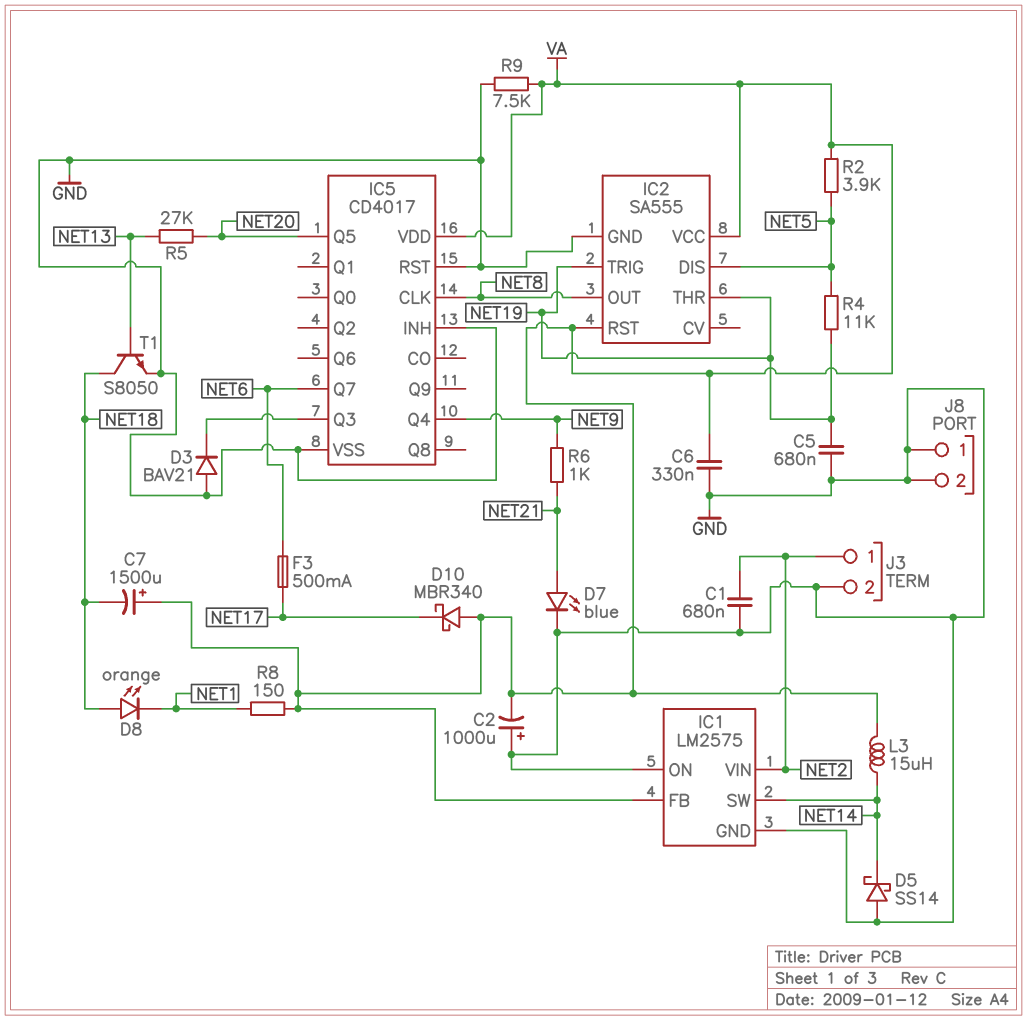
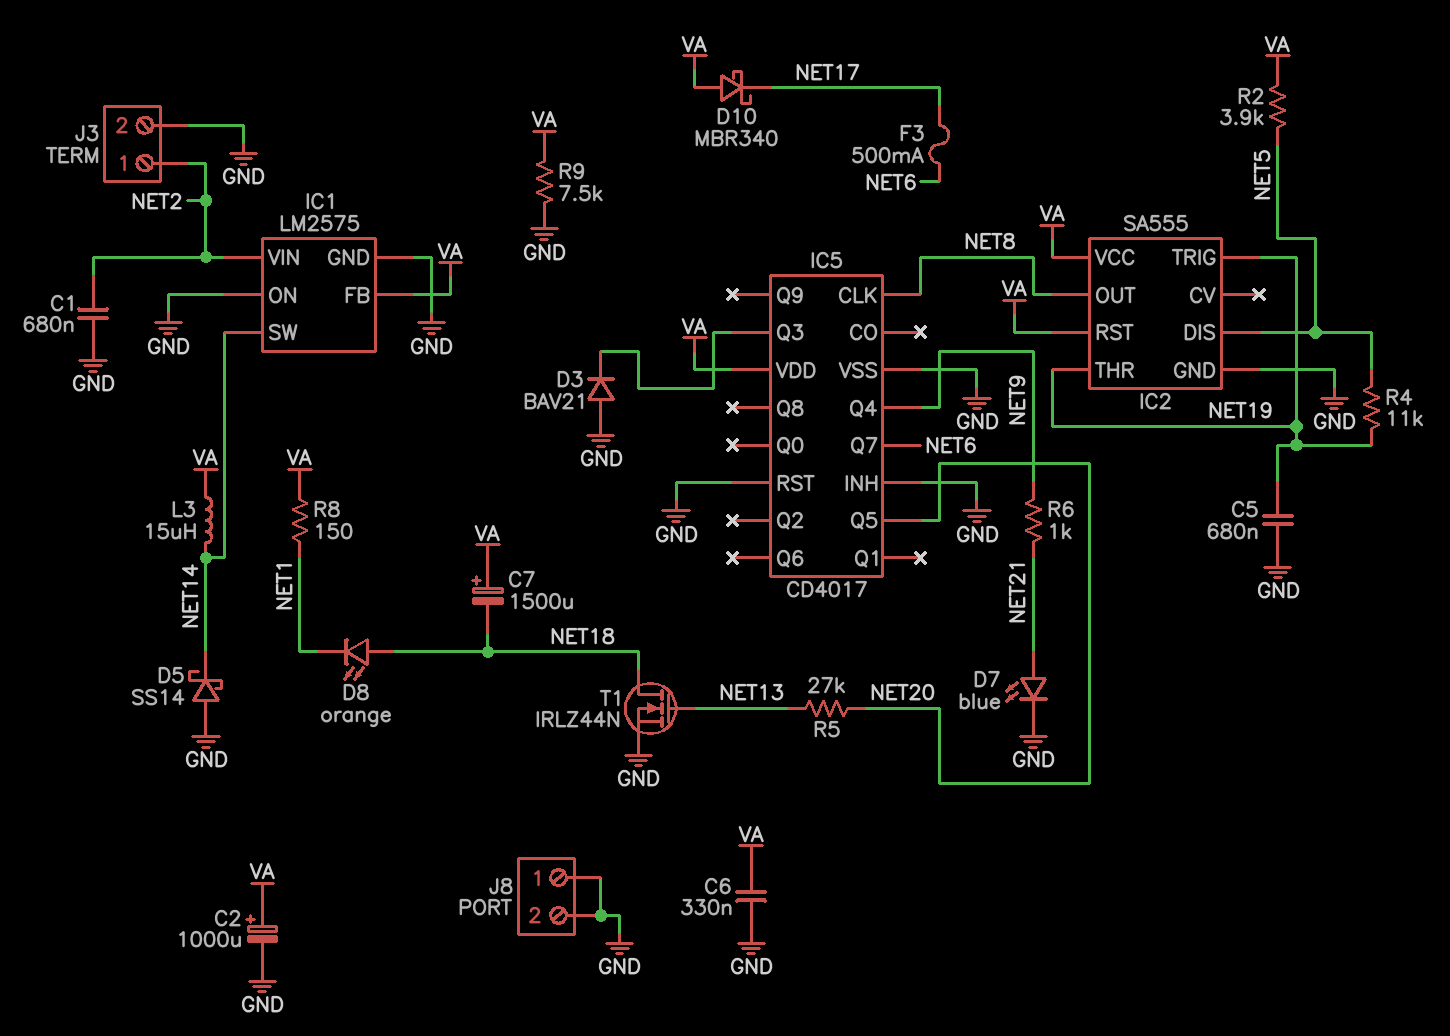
C2: 1000uF (plus GND, minus VA) -> 1000uF (plus VA, minus GND)
T1: NPN S8050 (B NET13, C NET18, E GND) -> NMOS IRLZ44N (G NET13, D NET18, S GND)

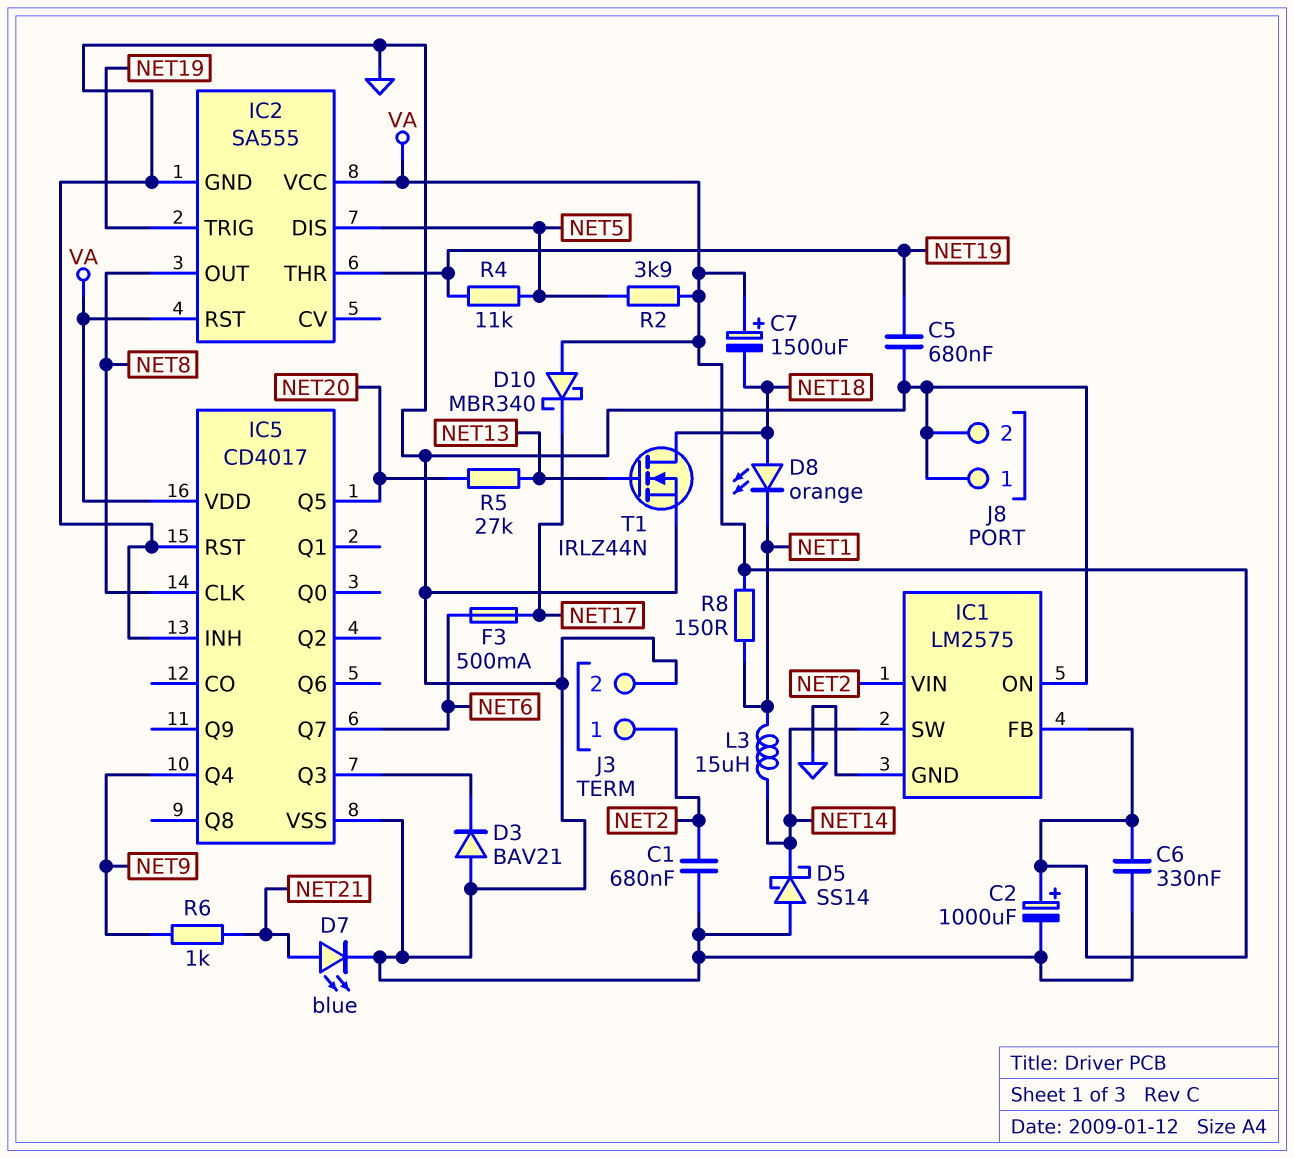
L3: 15uH (NET14, VA) -> 15uH (NET1, NET14)
R9: 7.5k (GND, VA) -> none

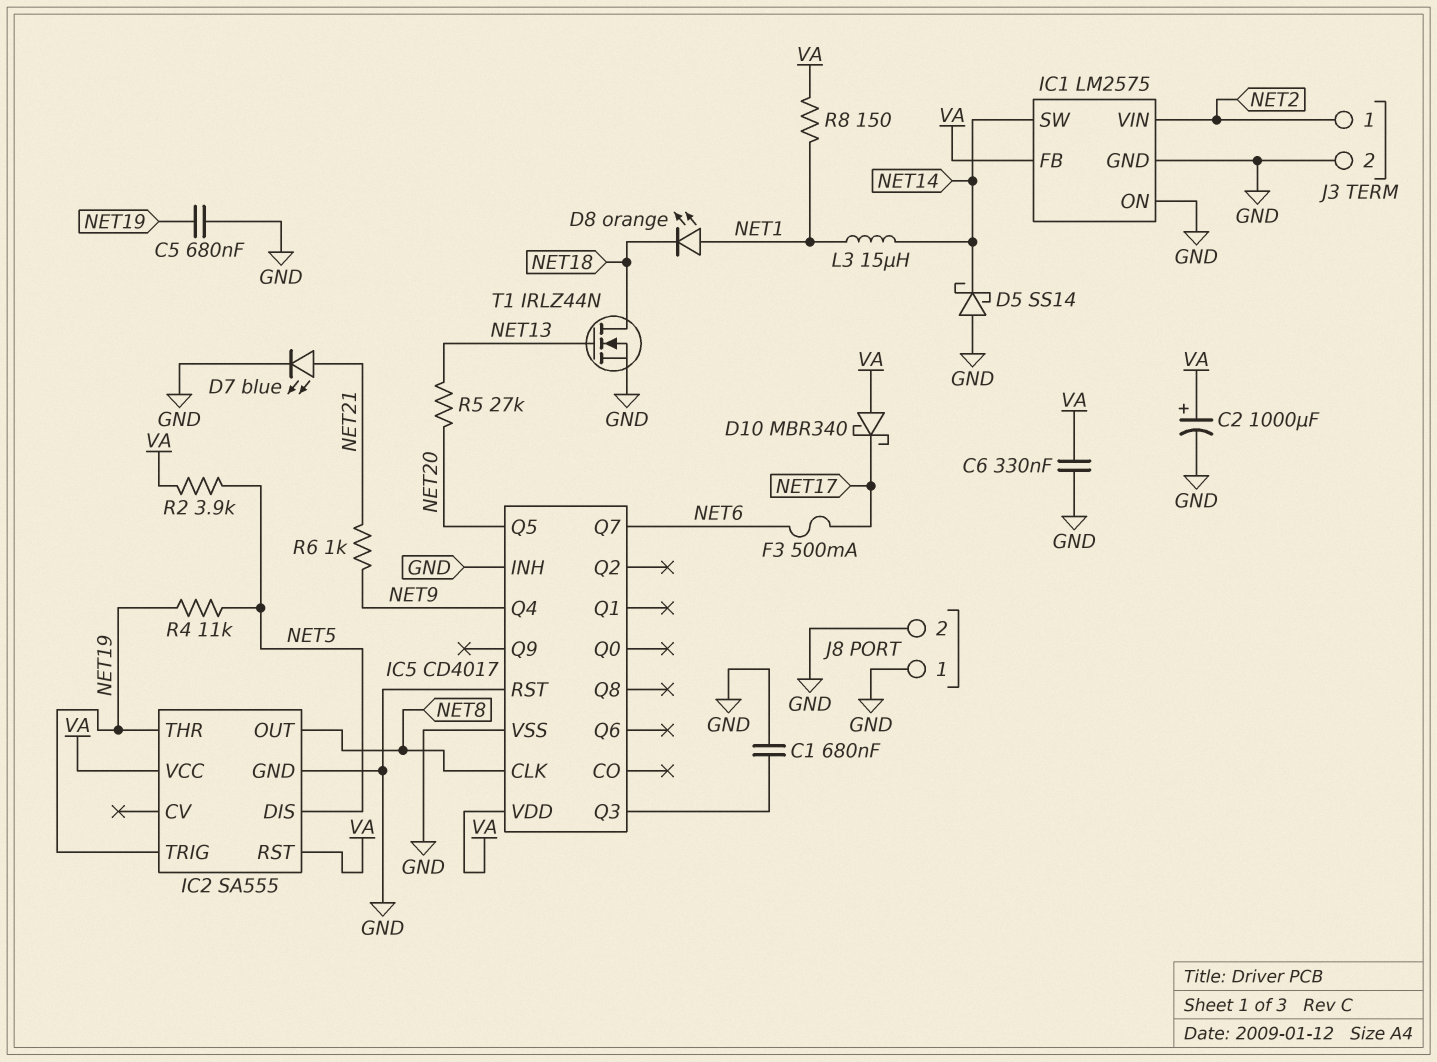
C1: 680nF (GND, NET2) -> 680nF (GND, IC5/Q3)
C7: 1500uF (plus VA, minus NET18) -> none
D3: diode BAV21 (A GND, K IC5/Q3) -> none
D8: LED orange (A NET18, K NET1) -> LED orange (A NET1, K NET18)

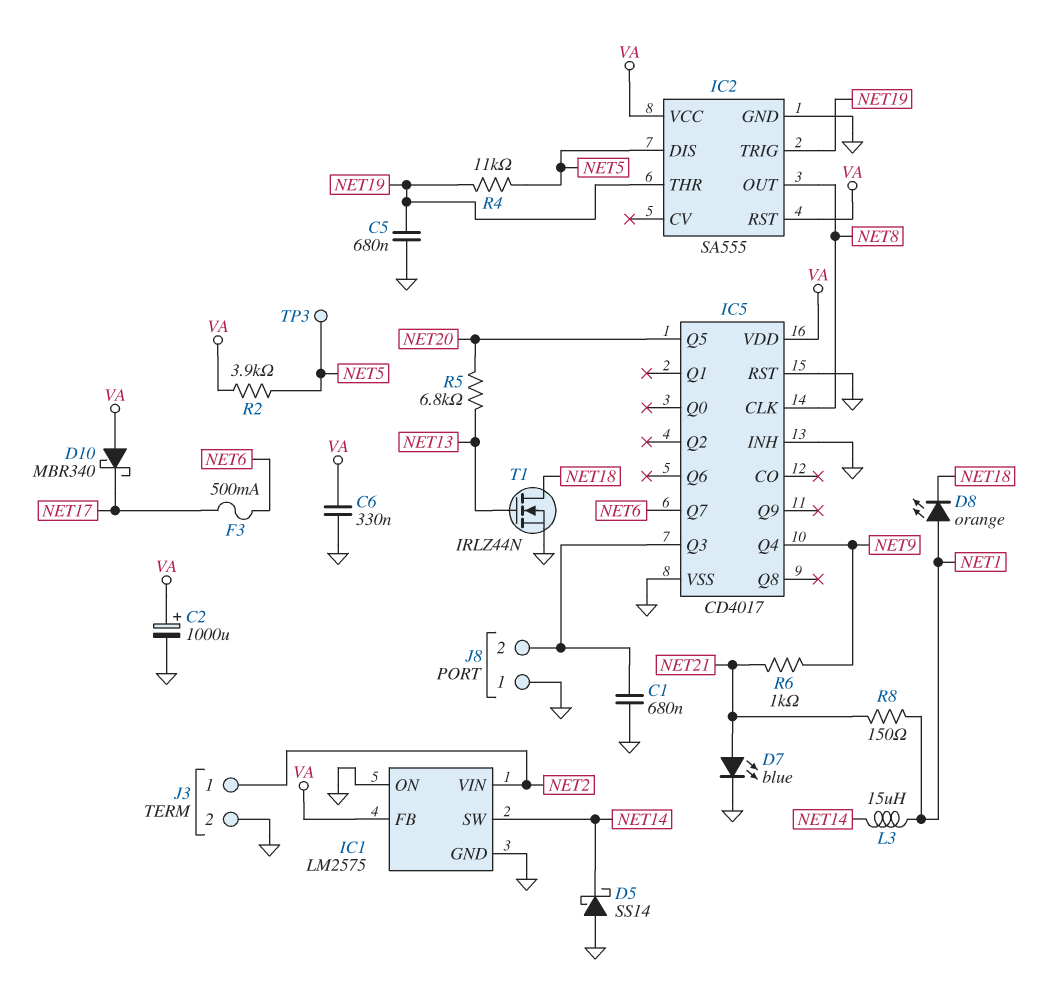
J8 pin 2: GND -> IC5/Q3
R5: 27k (NET13, NET20) -> 6.8k (NET13, NET20)
R8: 150 (NET1, VA) -> 150 (NET1, NET21)
TP3: none -> test point (NET5)

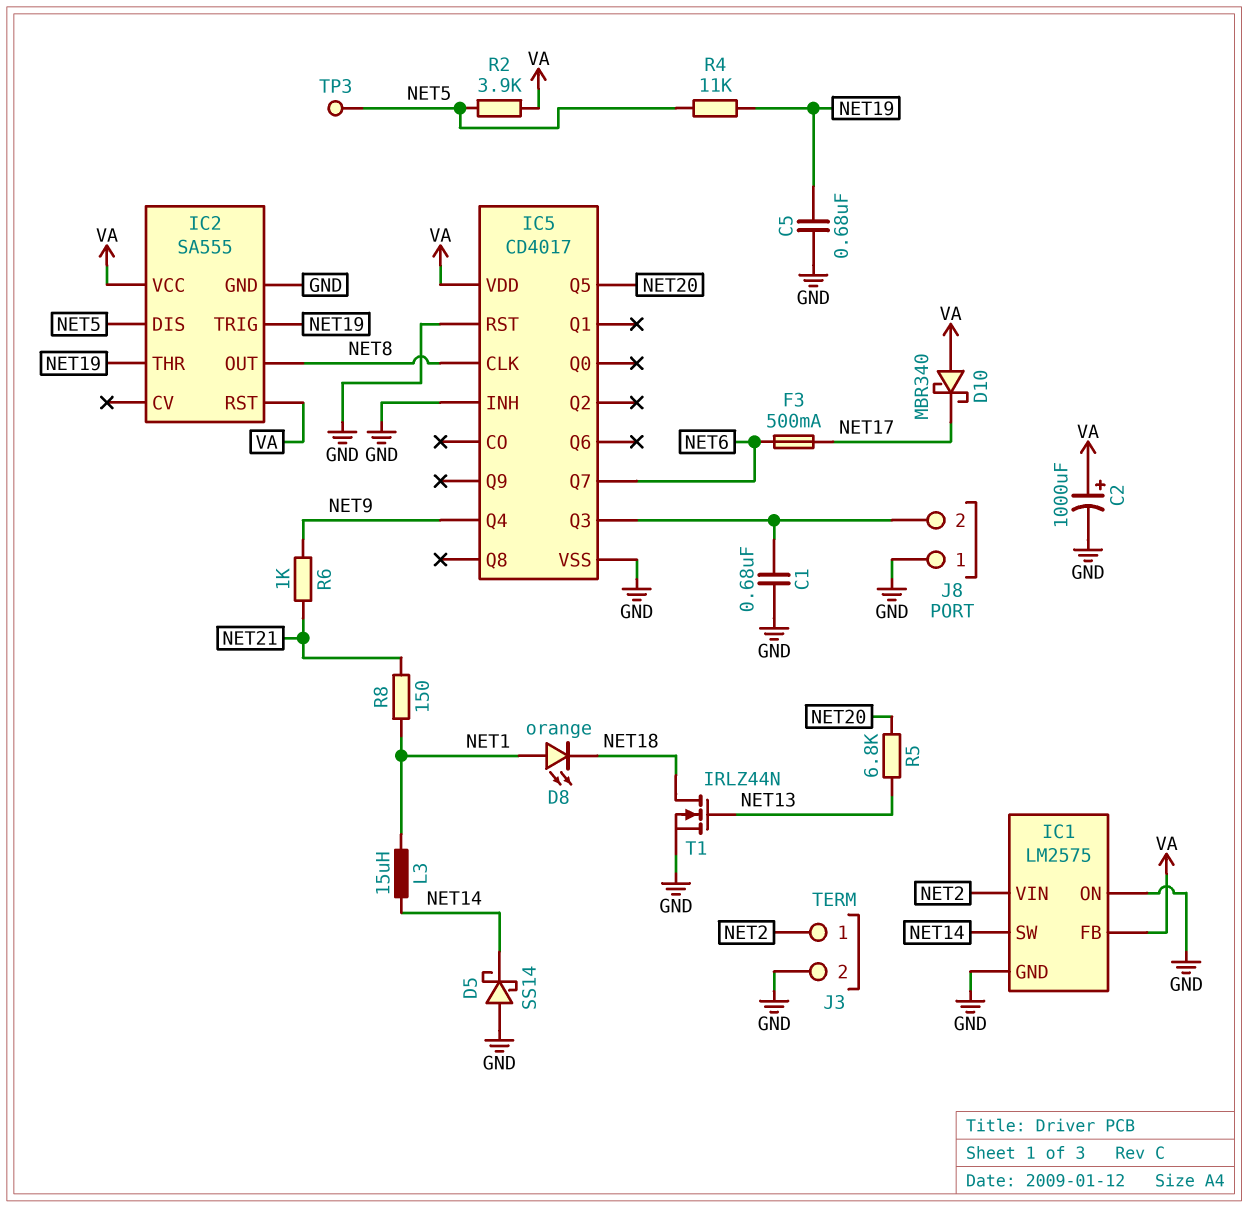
C6: 330nF (GND, VA) -> none
D7: LED blue (A NET21, K GND) -> none

